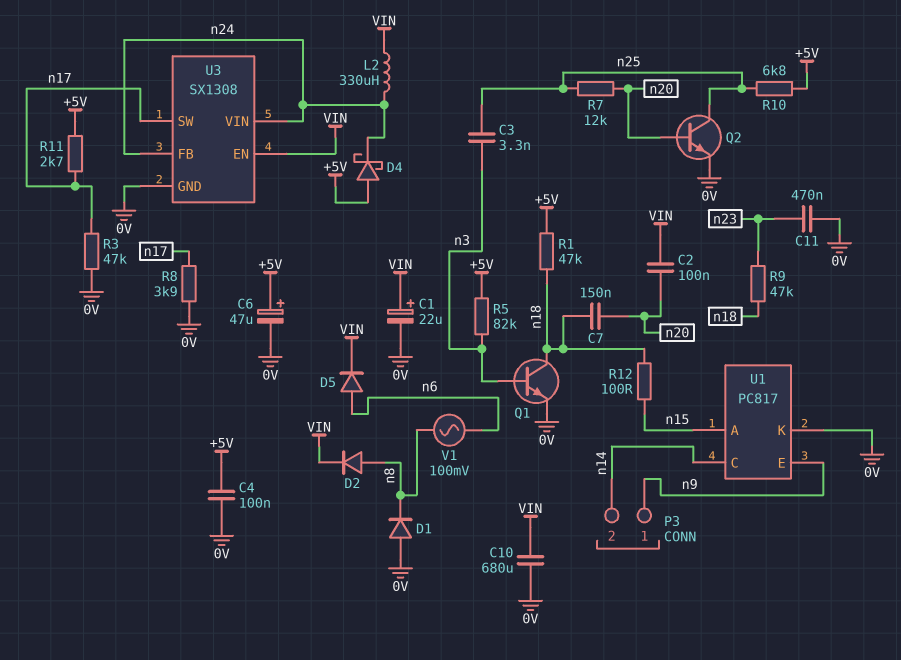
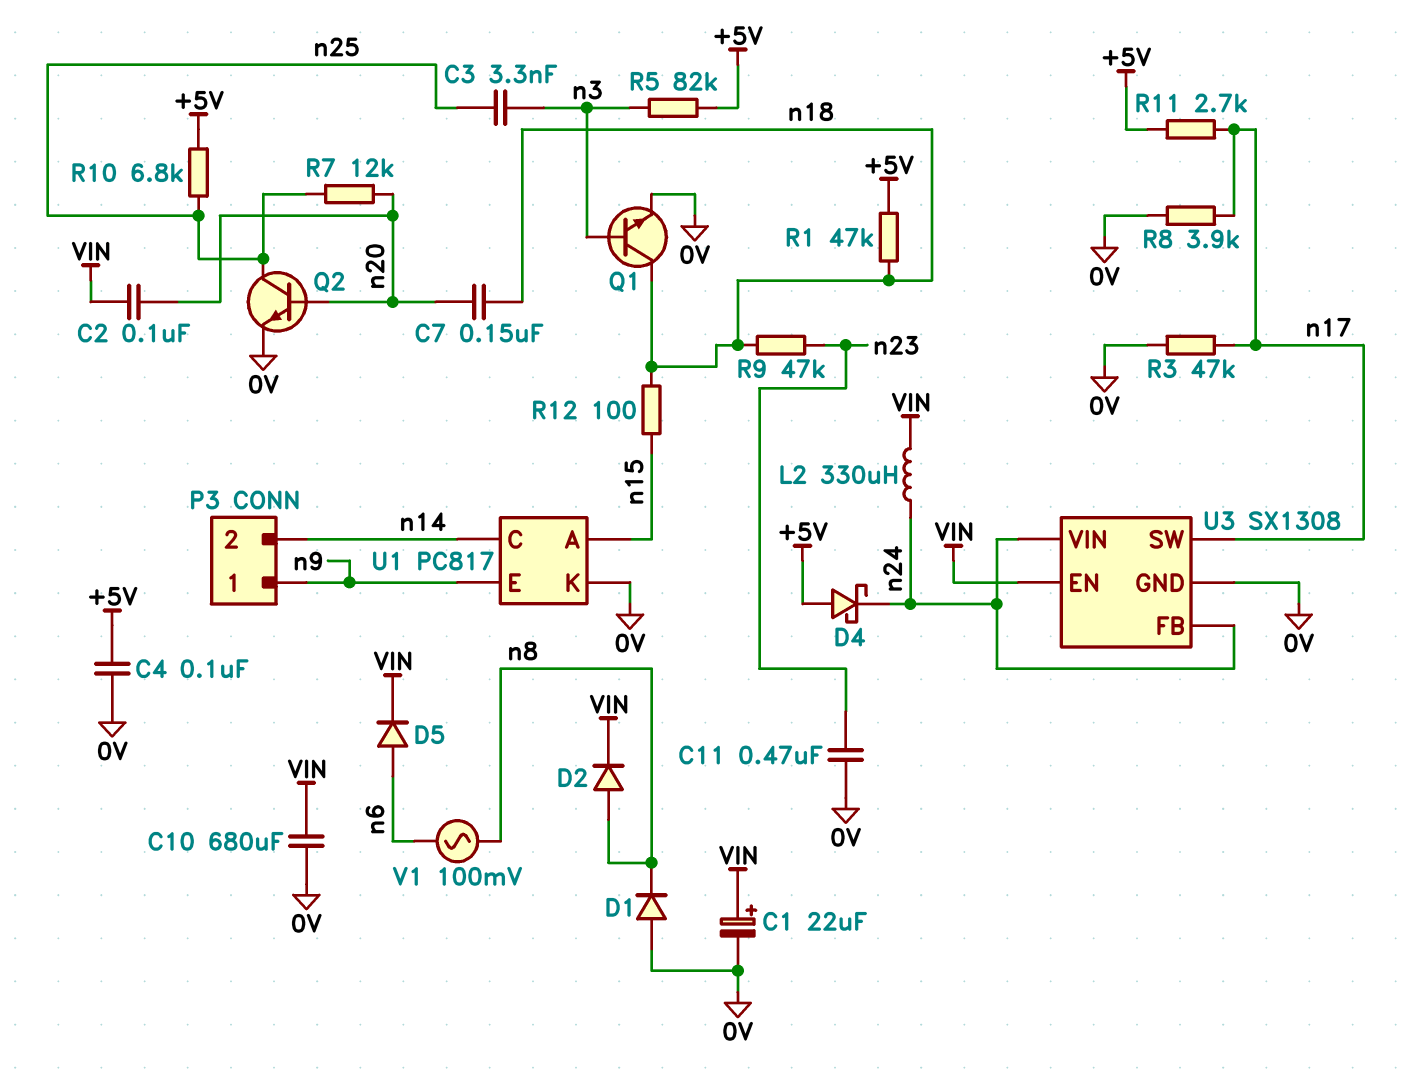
C6: 47uF (plus +5V, minus 0V) -> none

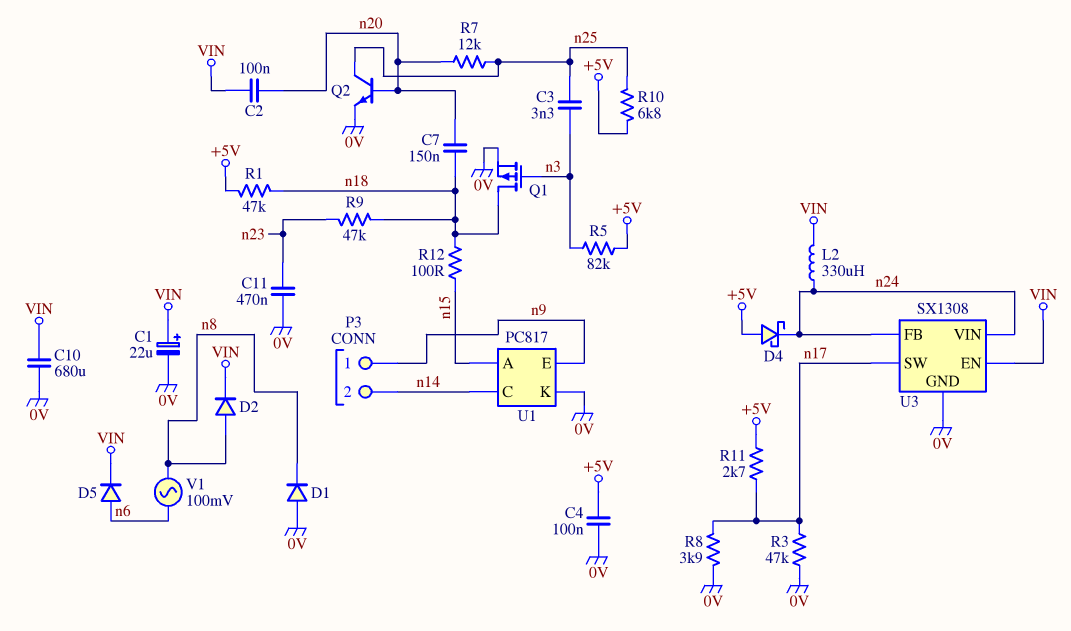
Q1: NPN (B n3, C n18, E 0V) -> PMOS (G n3, D n18, S 0V)

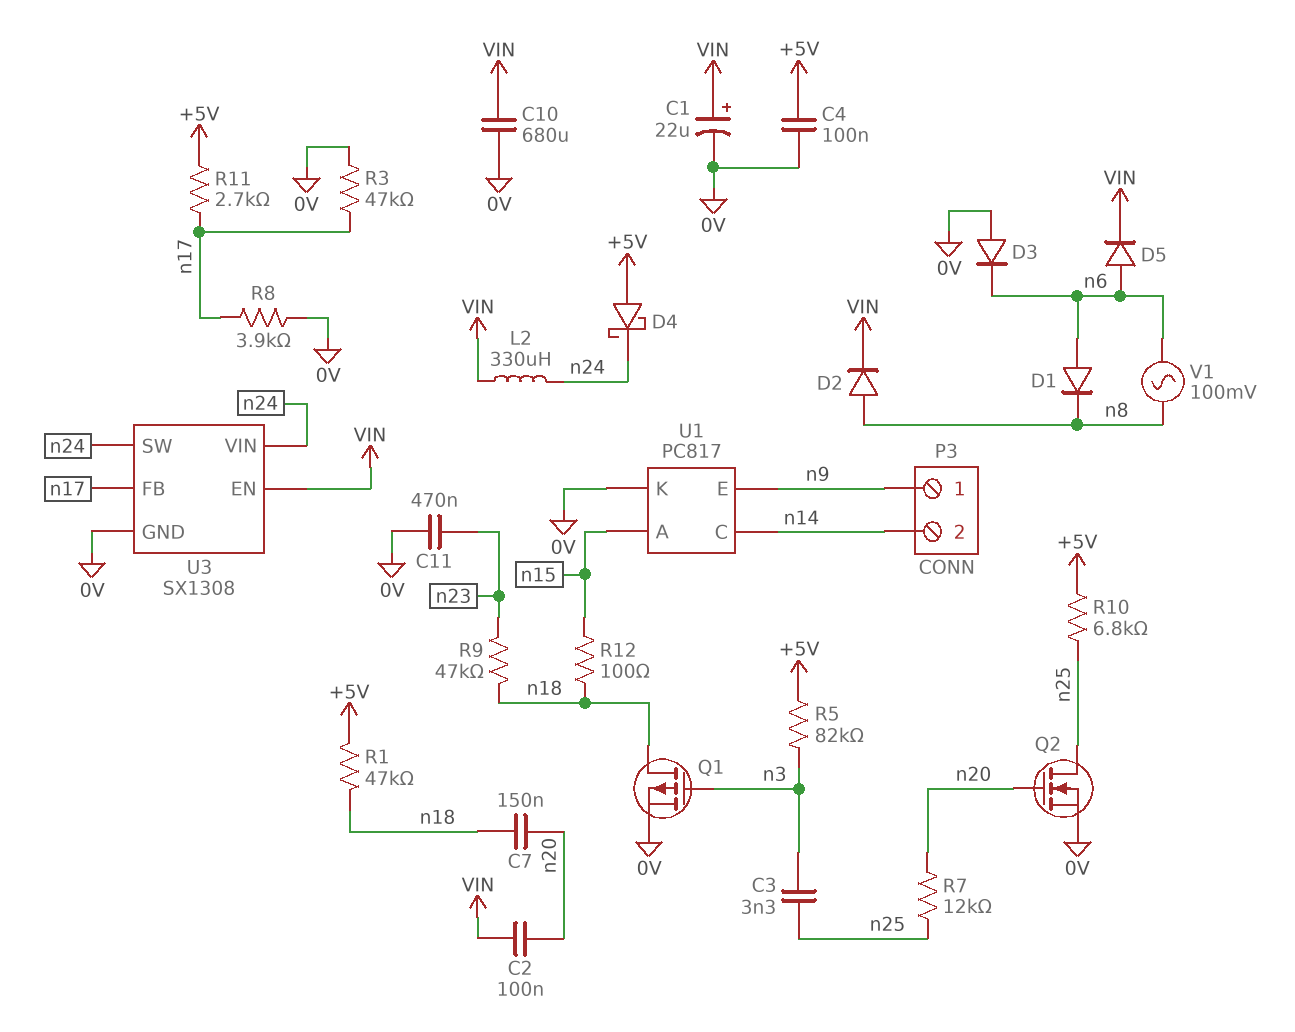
D1: diode (A 0V, K n8) -> diode (A n6, K n8)
D3: none -> diode (A 0V, K n6)
Q2: NPN (B n20, C n25, E 0V) -> NMOS (G n20, D n25, S 0V)
U3 pin FB: n24 -> n17
U3 pin SW: n17 -> n24

